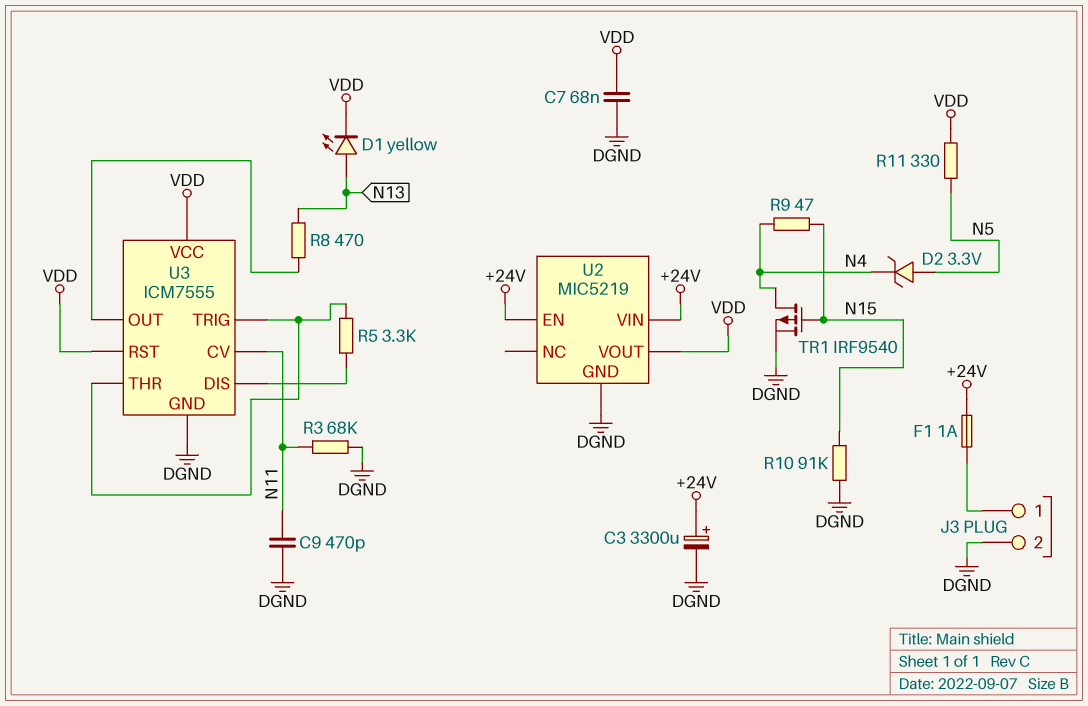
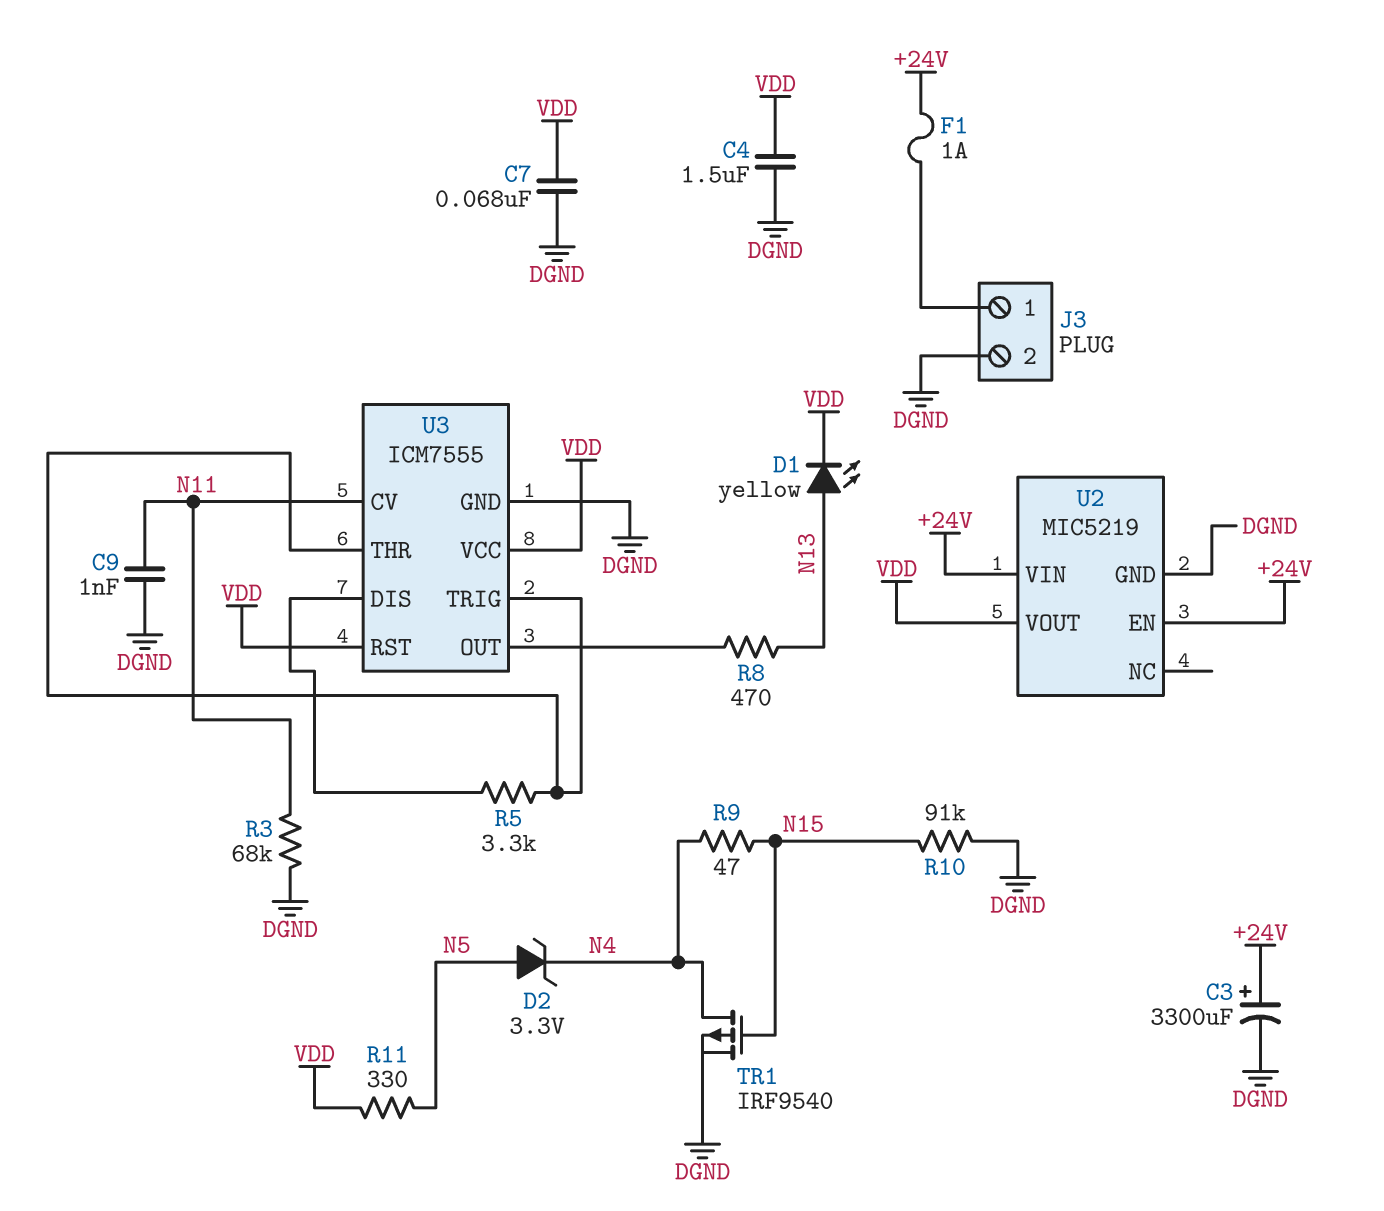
C4: none -> 1.5uF (DGND, VDD)
C9: 470pF (DGND, N11) -> 1nF (DGND, N11)

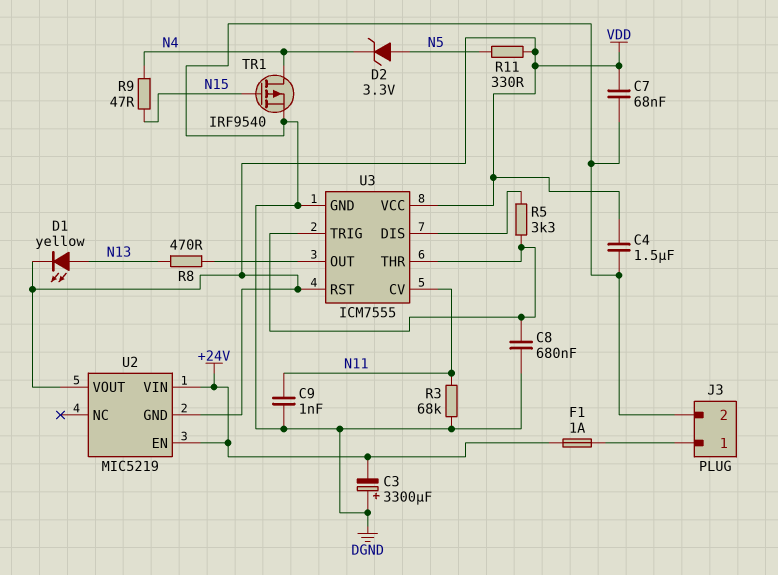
C3: 3300uF (plus +24V, minus DGND) -> 3300uF (plus DGND, minus +24V)
C8: none -> 680nF (DGND, U3/THR)
R10: 91k (DGND, N15) -> none
U2 pin GND: DGND -> VDD

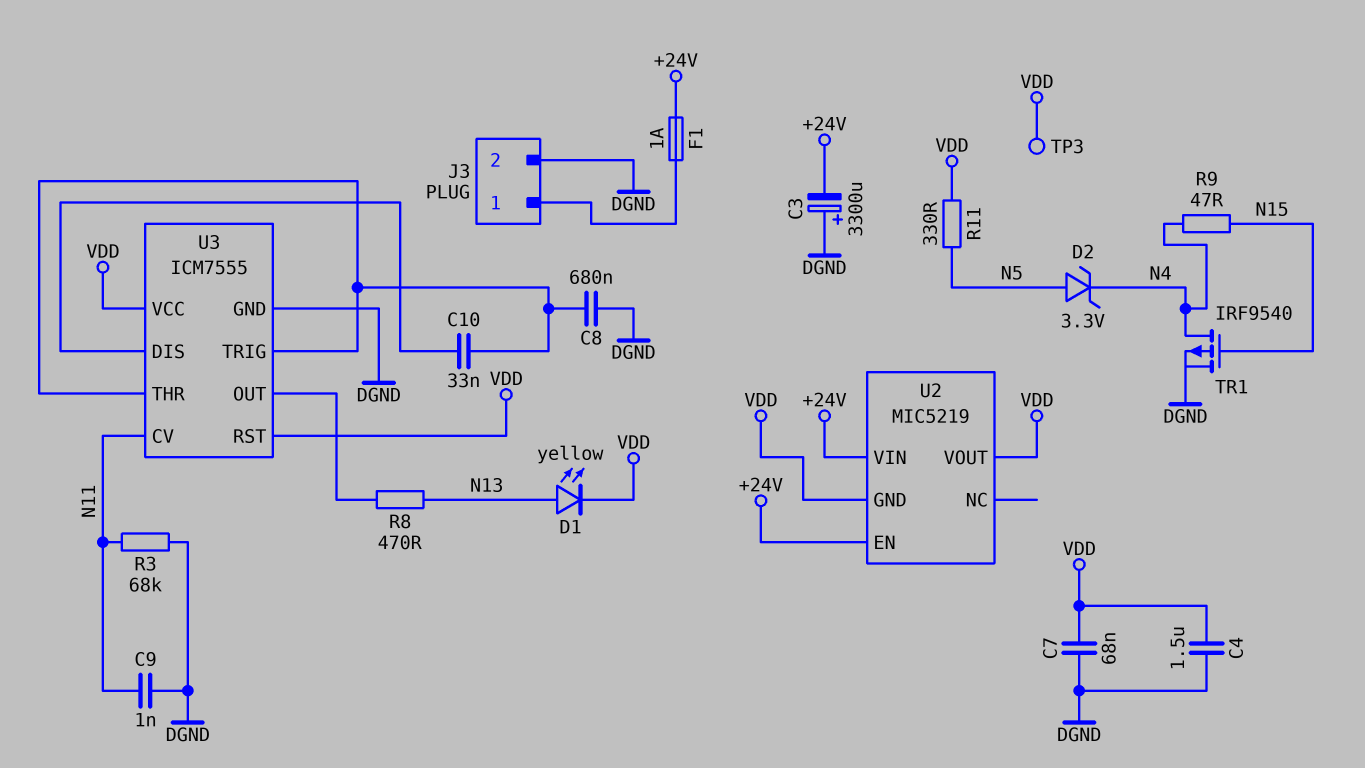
C10: none -> 33nF (U3/DIS, U3/THR)
R5: 3.3k (U3/DIS, U3/THR) -> none
TP3: none -> test point (VDD)

